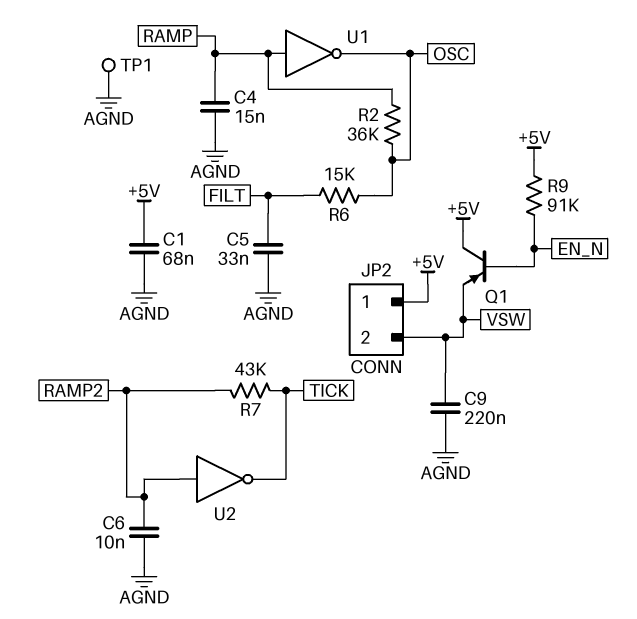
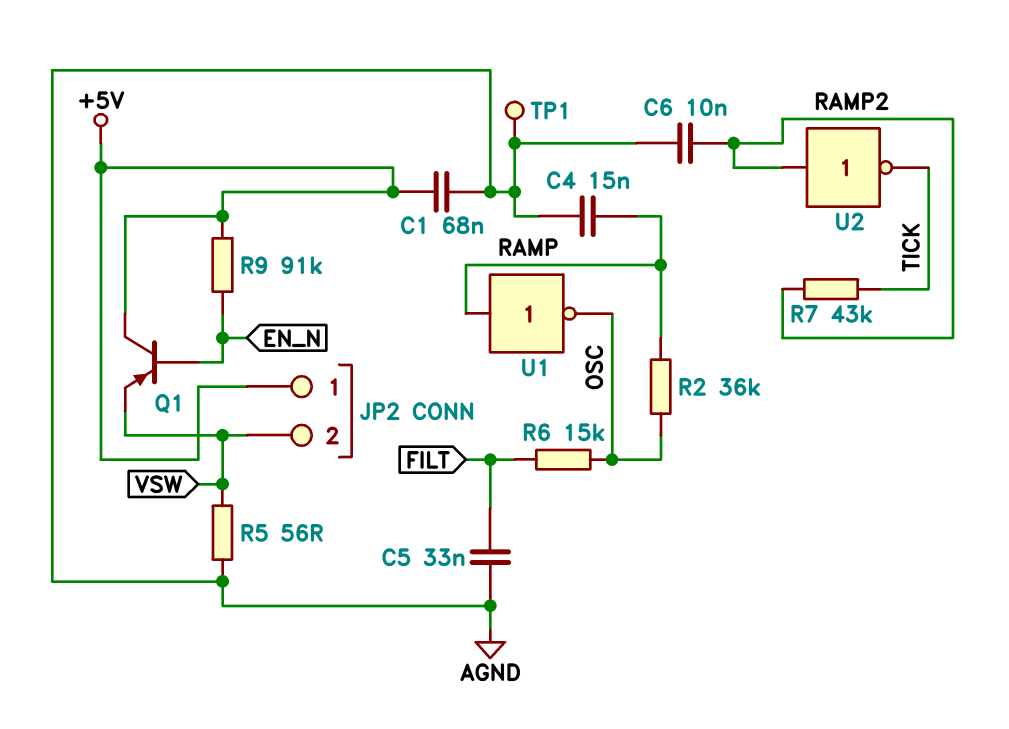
C9: 220nF (AGND, VSW) -> none
R5: none -> 56 (AGND, VSW)

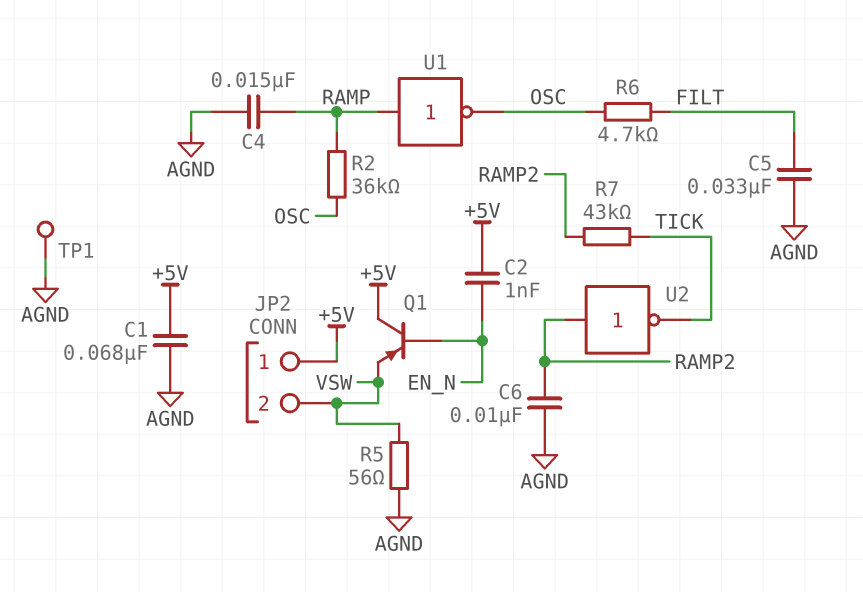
C2: none -> 1nF (+5V, EN_N)
R6: 15k (FILT, OSC) -> 4.7k (FILT, OSC)
R9: 91k (+5V, EN_N) -> none

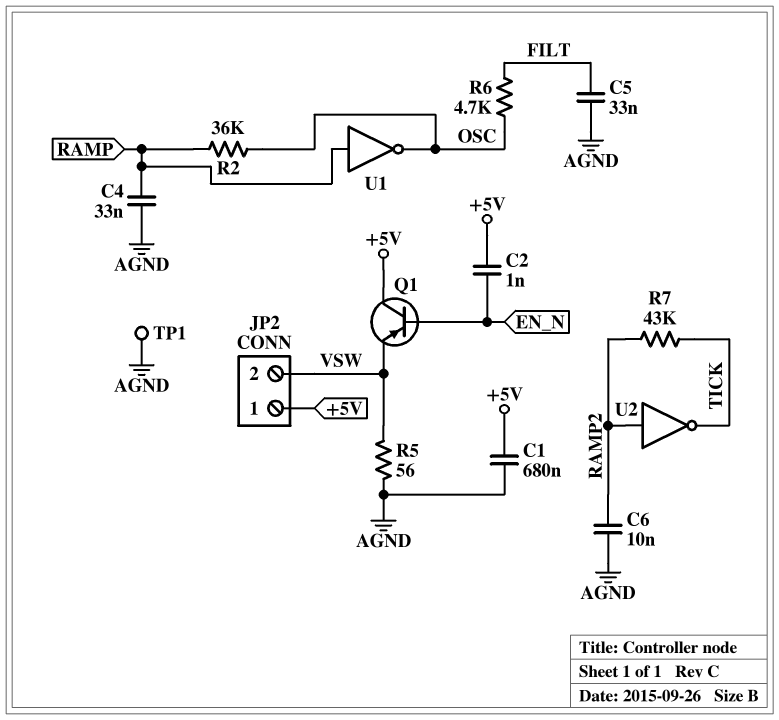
C1: 68nF (+5V, AGND) -> 680nF (+5V, AGND)
C4: 15nF (AGND, RAMP) -> 33nF (AGND, RAMP)

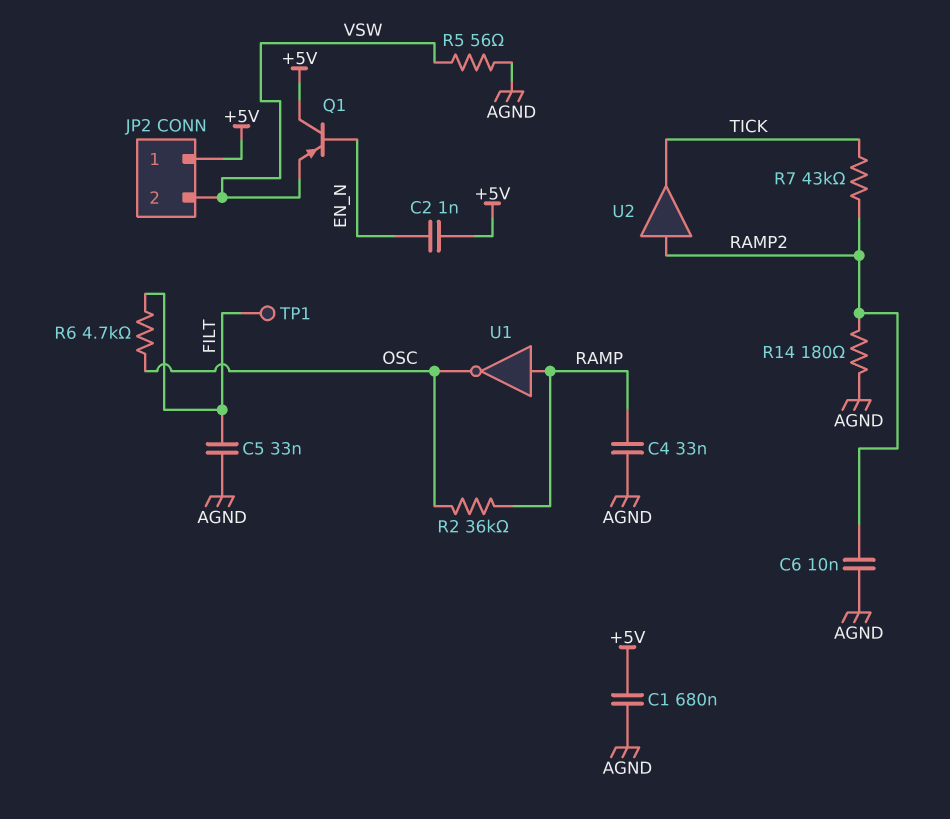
R14: none -> 180 (AGND, RAMP2)
TP1: test point (AGND) -> test point (FILT)
U2: NOT (in RAMP2, out TICK) -> buffer (in RAMP2, out TICK)

